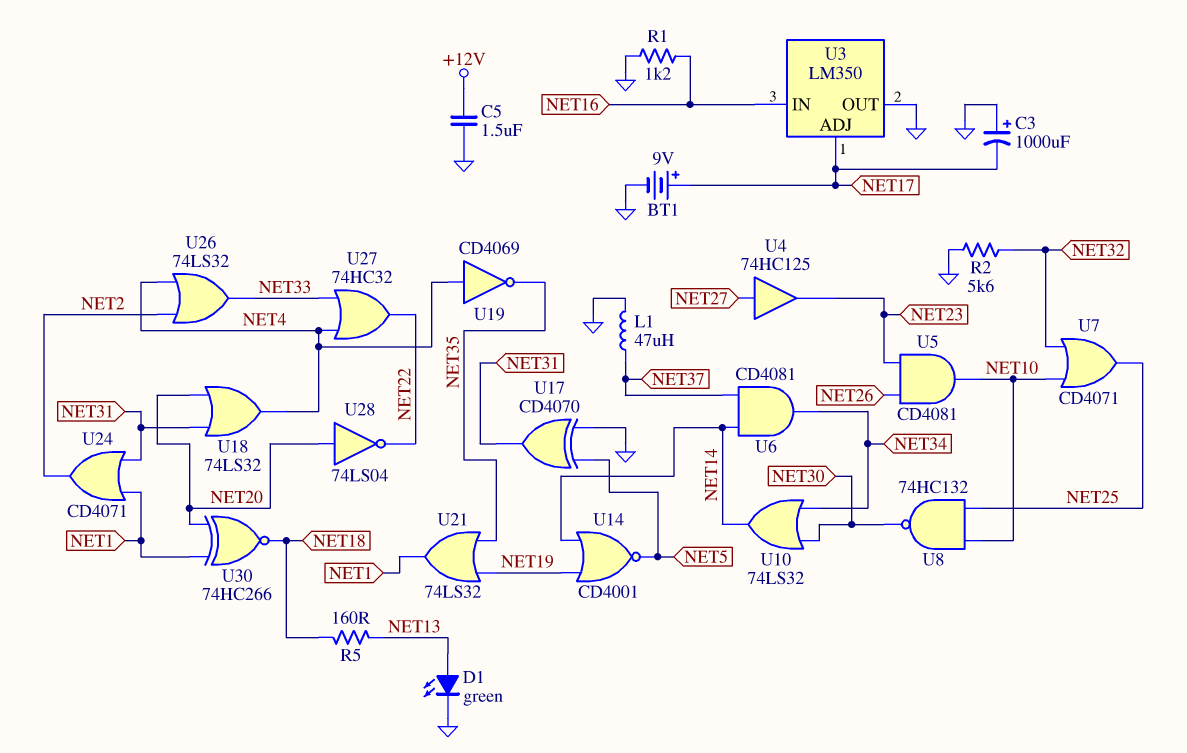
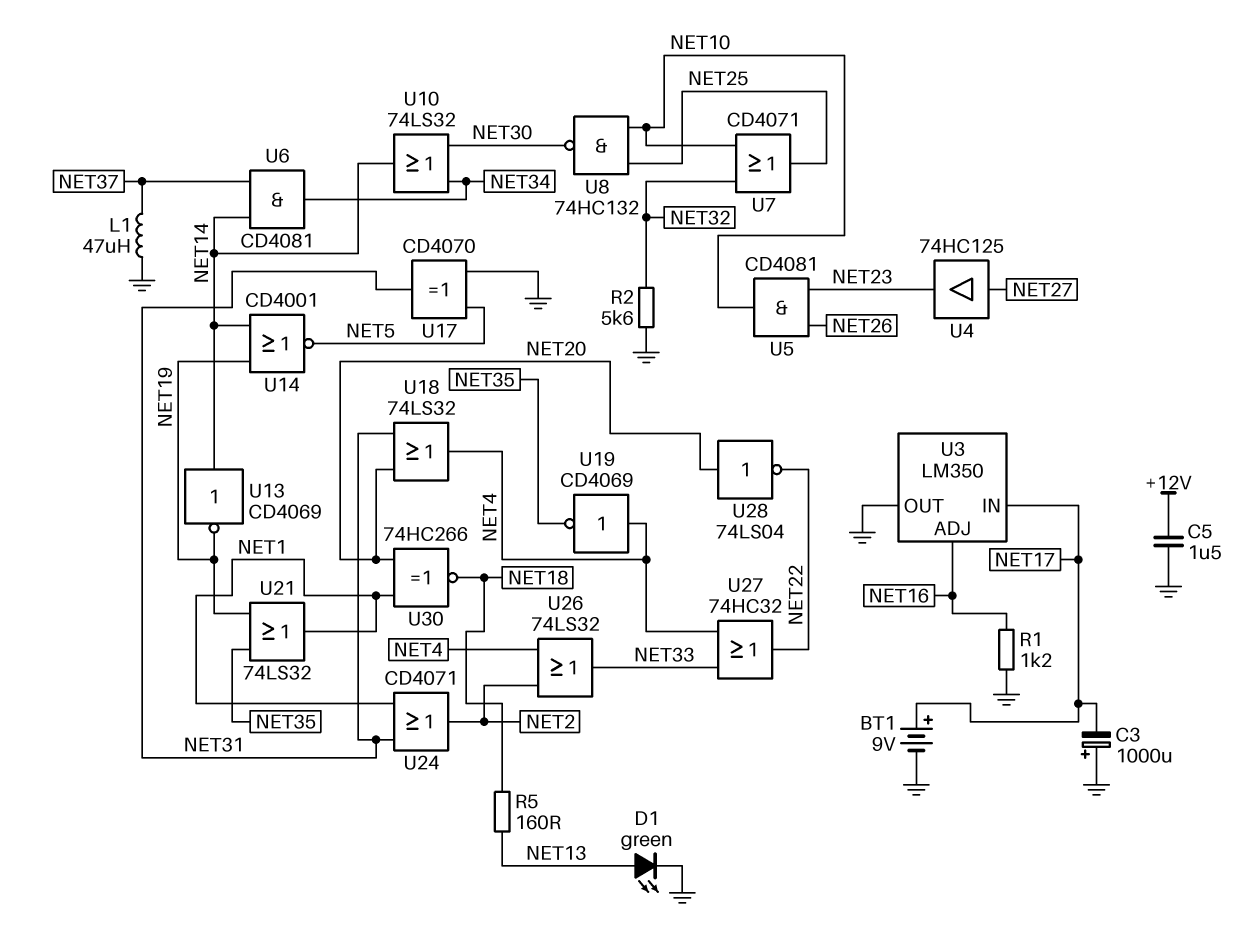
U3 pin ADJ: NET17 -> NET16
U3 pin IN: NET16 -> NET17
U13: none -> NOT CD4069 (in NET14, out NET19)

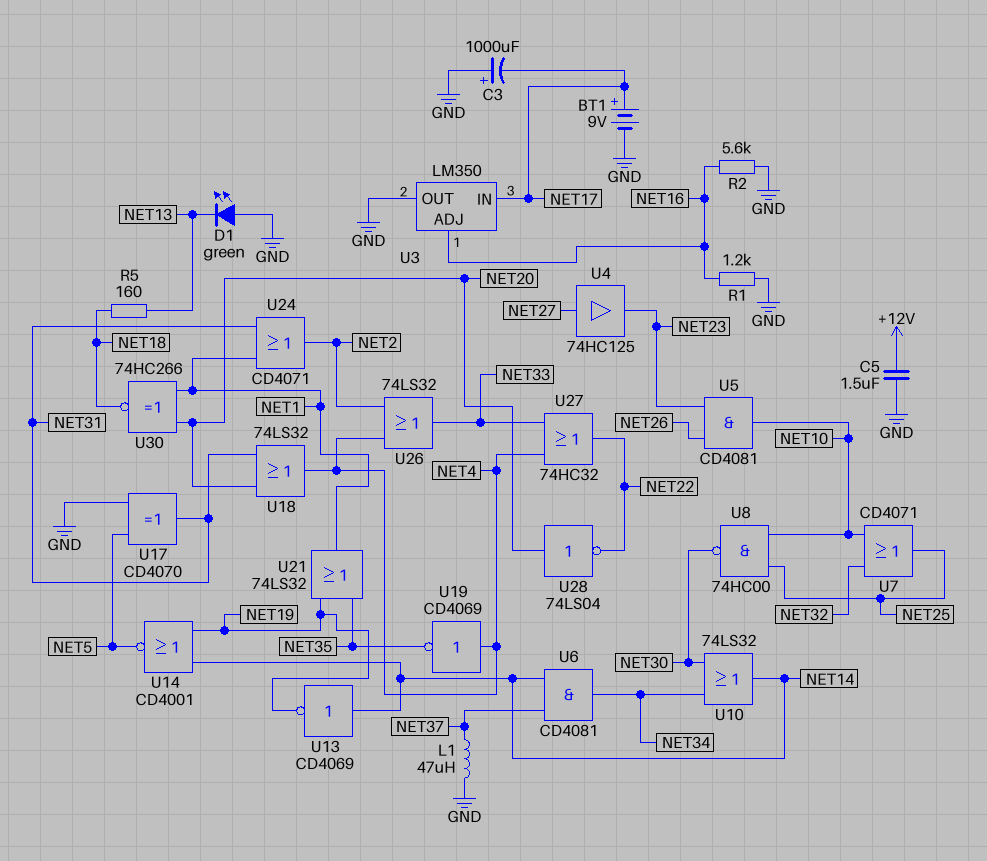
D1: LED green (A NET13, K GND) -> LED green (A GND, K NET13)
R2: 5.6k (GND, NET32) -> 5.6k (GND, NET16)
U8: NAND 74HC132 (in NET10, in NET25, out NET30) -> NAND 74HC00 (in NET10, in NET25, out NET30)

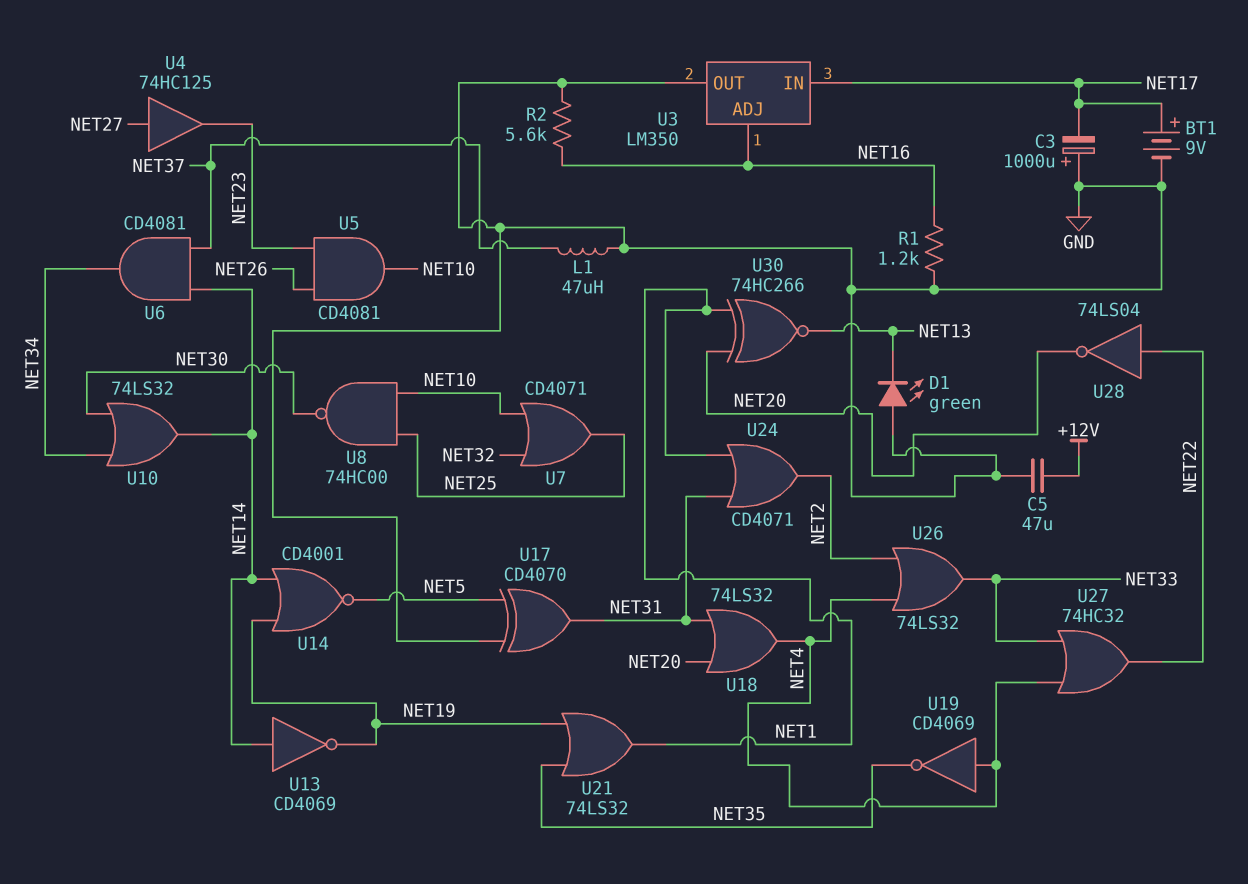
C5: 1.5uF (+12V, GND) -> 47uF (+12V, GND)
R5: 160 (NET13, NET18) -> none
U28: NOT 74LS04 (in NET20, out NET22) -> NOT 74LS04 (in NET22, out NET20)
U30: XNOR 74HC266 (in NET1, in NET20, out NET18) -> XNOR 74HC266 (in NET1, in NET20, out NET13)

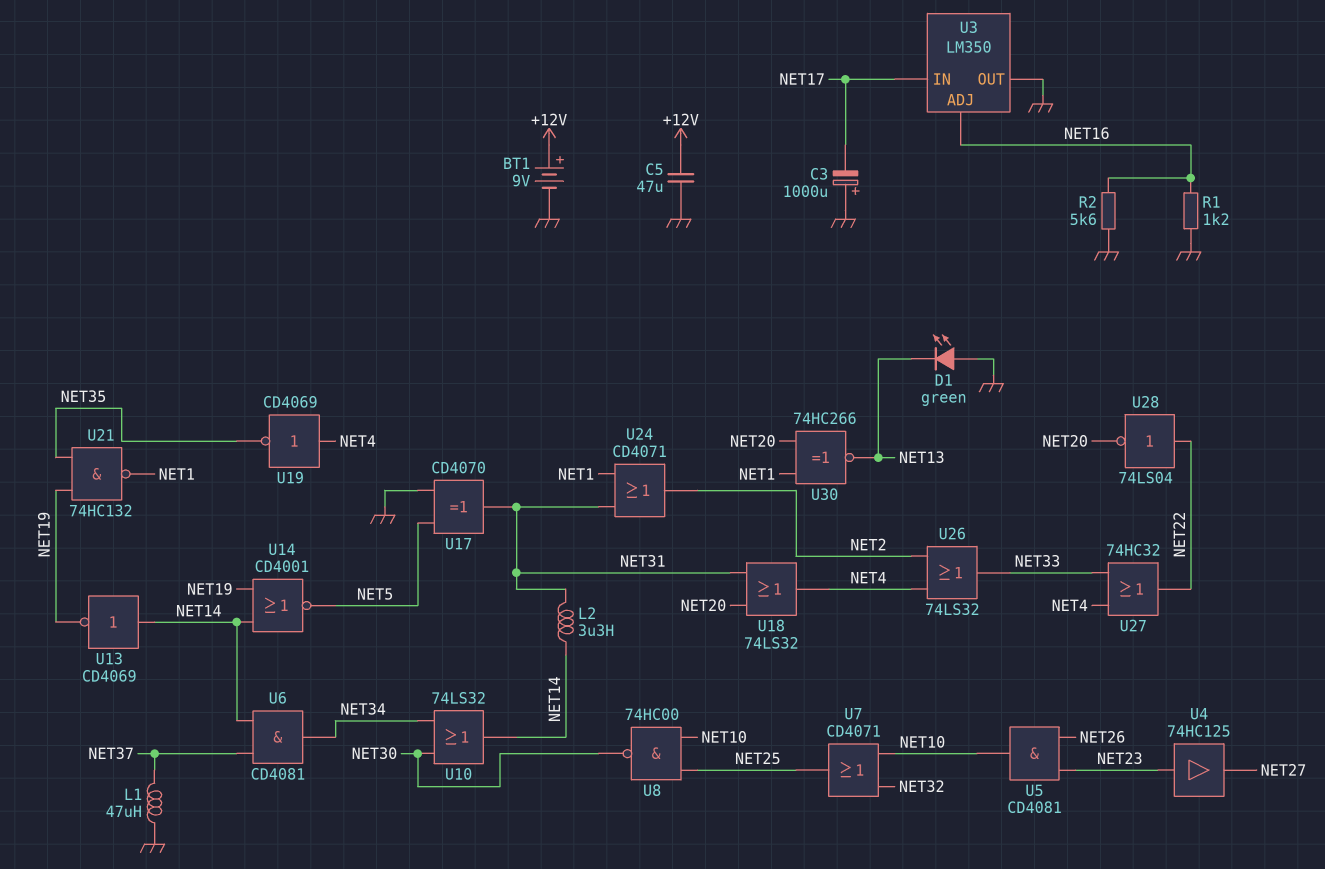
BT1: 9V (plus NET17, minus GND) -> 9V (plus +12V, minus GND)
L2: none -> 3.3uH (NET14, NET31)
U4: buffer 74HC125 (in NET27, out NET23) -> buffer 74HC125 (in NET23, out NET27)
U21: OR 74LS32 (in NET19, in NET35, out NET1) -> NAND 74HC132 (in NET19, in NET35, out NET1)

